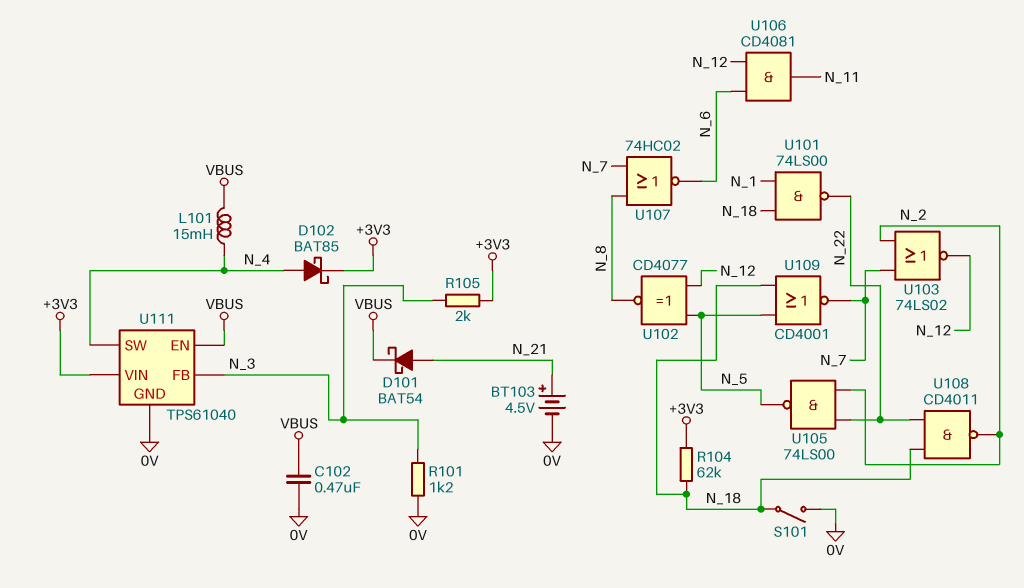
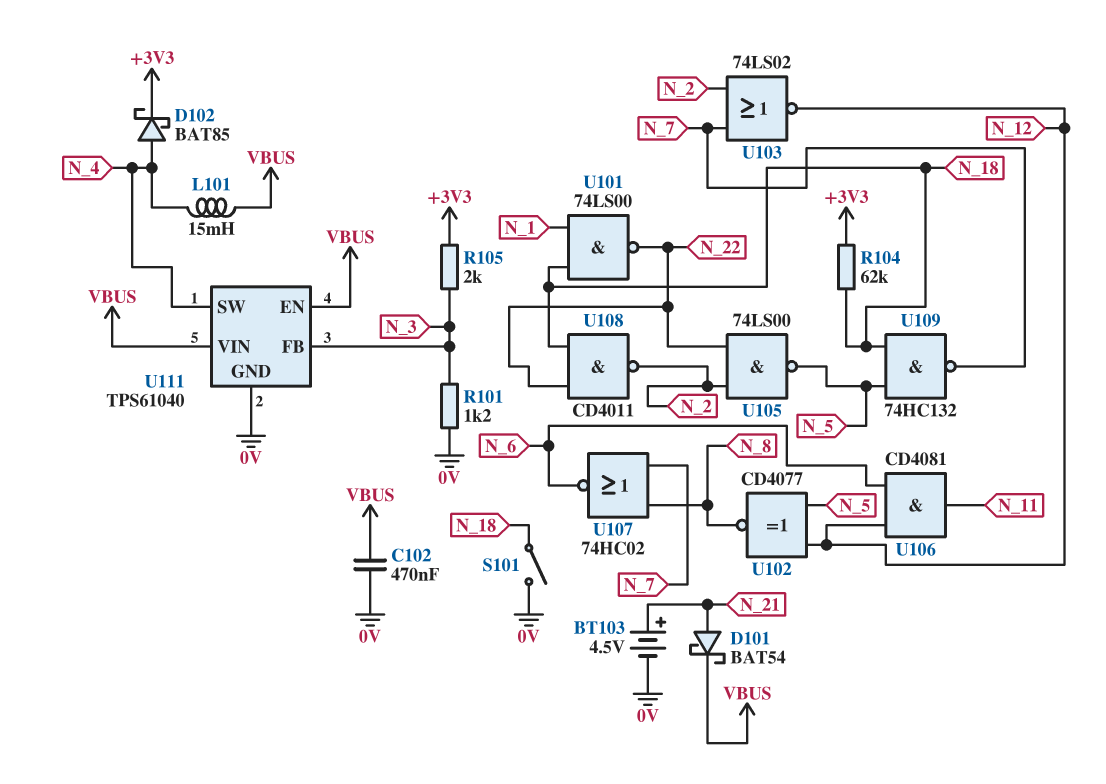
U109: NOR CD4001 (in N_5, in N_18, out N_7) -> NAND 74HC132 (in N_5, in N_18, out N_7)
U111 pin VIN: +3V3 -> VBUS

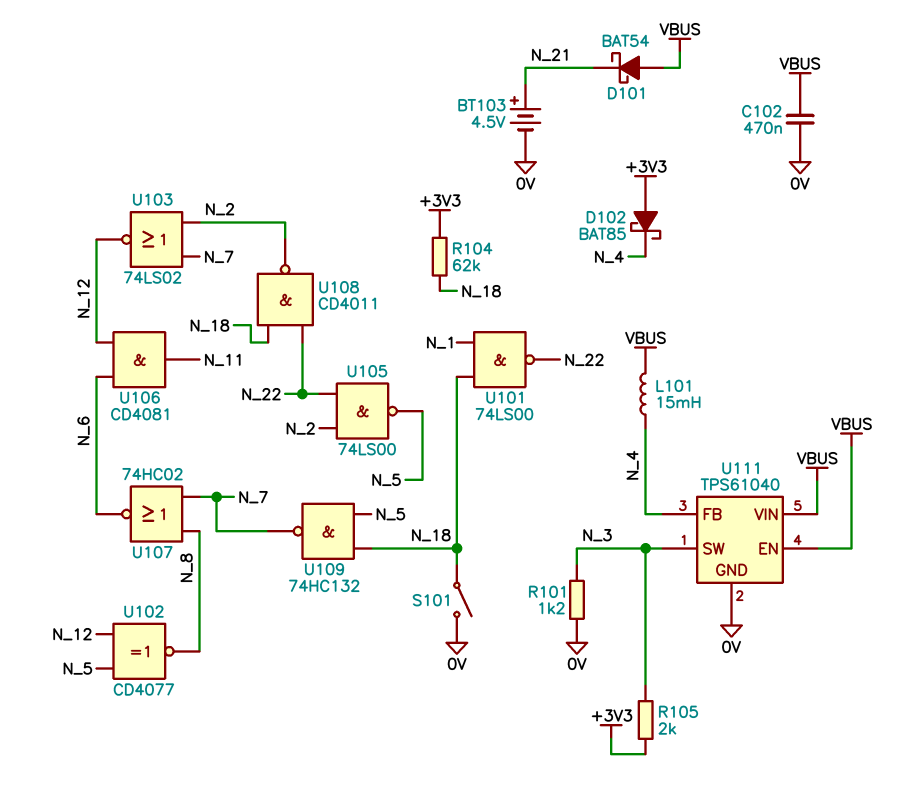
D101: schottky BAT54 (A N_21, K VBUS) -> schottky BAT54 (A VBUS, K N_21)
D102: schottky BAT85 (A N_4, K +3V3) -> schottky BAT85 (A +3V3, K N_4)
U111 pin FB: N_3 -> N_4
U111 pin SW: N_4 -> N_3

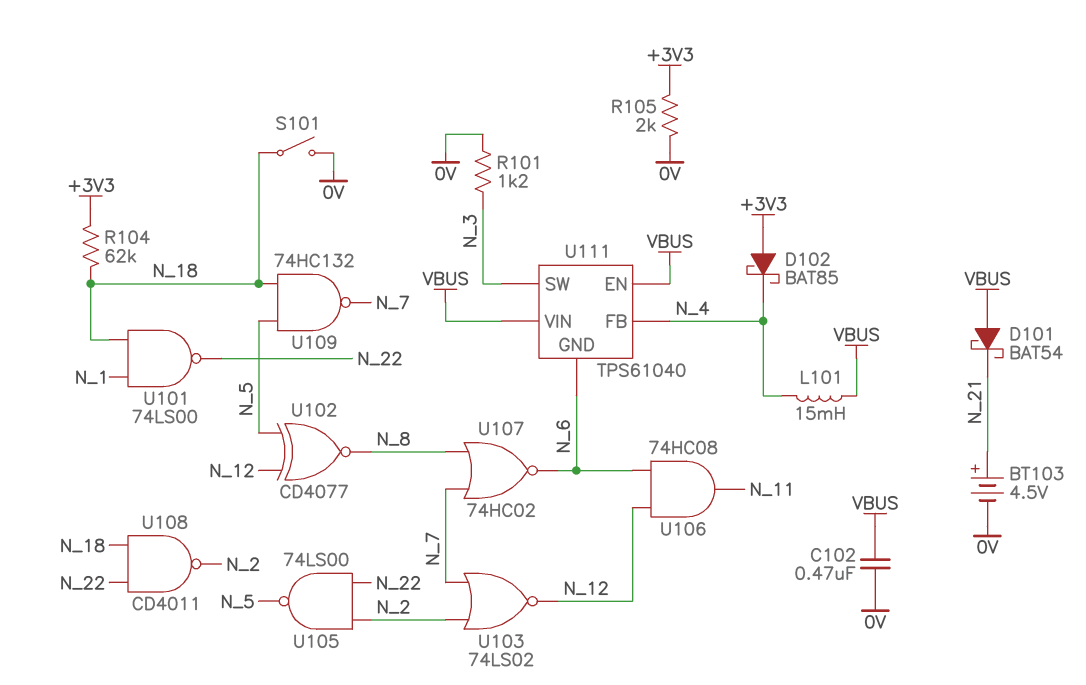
R105: 2k (+3V3, N_3) -> 2k (+3V3, 0V)
U106: AND CD4081 (in N_6, in N_12, out N_11) -> AND 74HC08 (in N_6, in N_12, out N_11)
U111 pin GND: 0V -> N_6

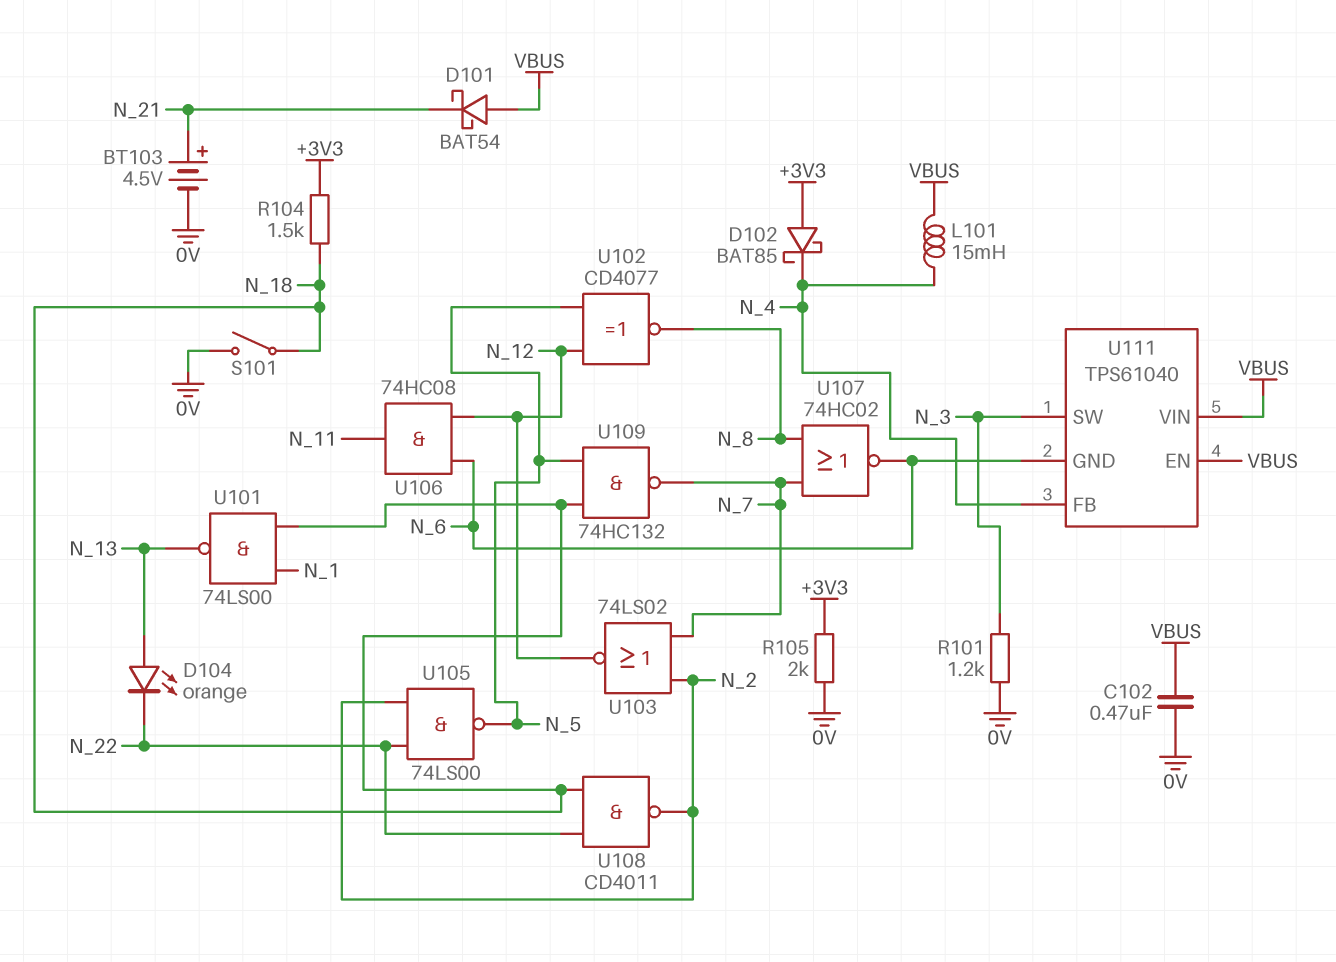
D104: none -> LED orange (A N_13, K N_22)
R104: 62k (+3V3, N_18) -> 1.5k (+3V3, N_18)
U101: NAND 74LS00 (in N_1, in N_18, out N_22) -> NAND 74LS00 (in N_1, in N_18, out N_13)

